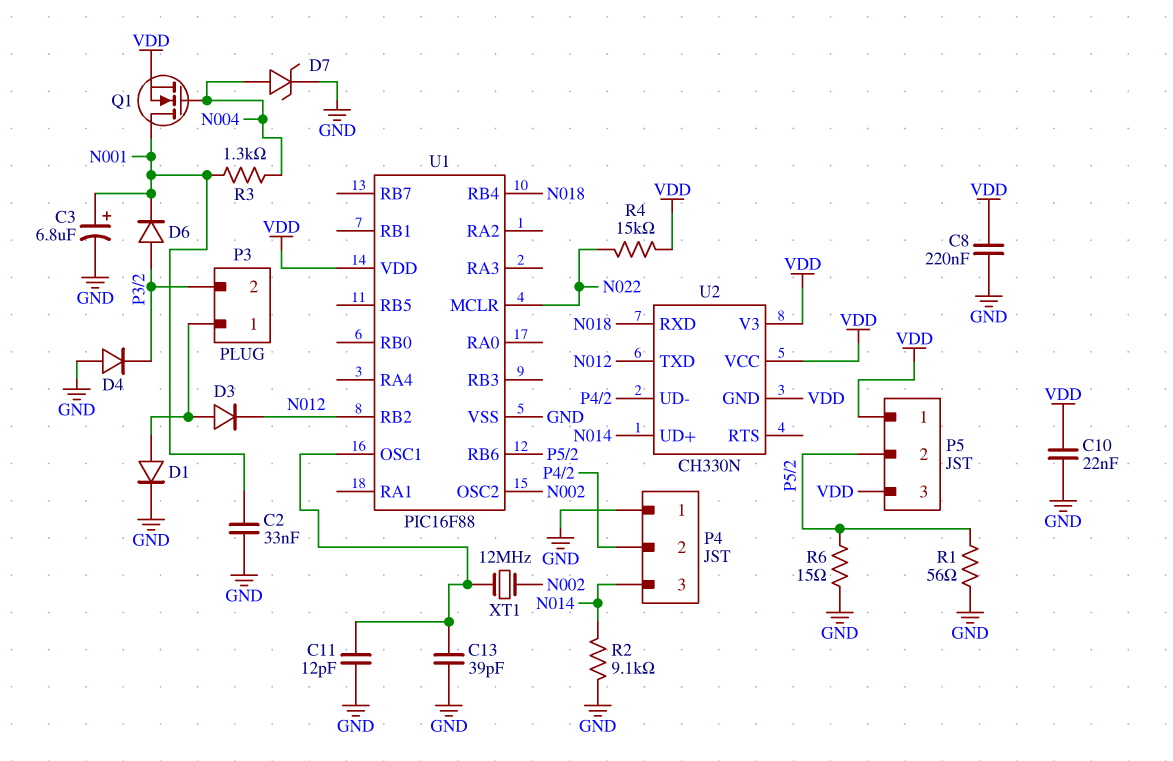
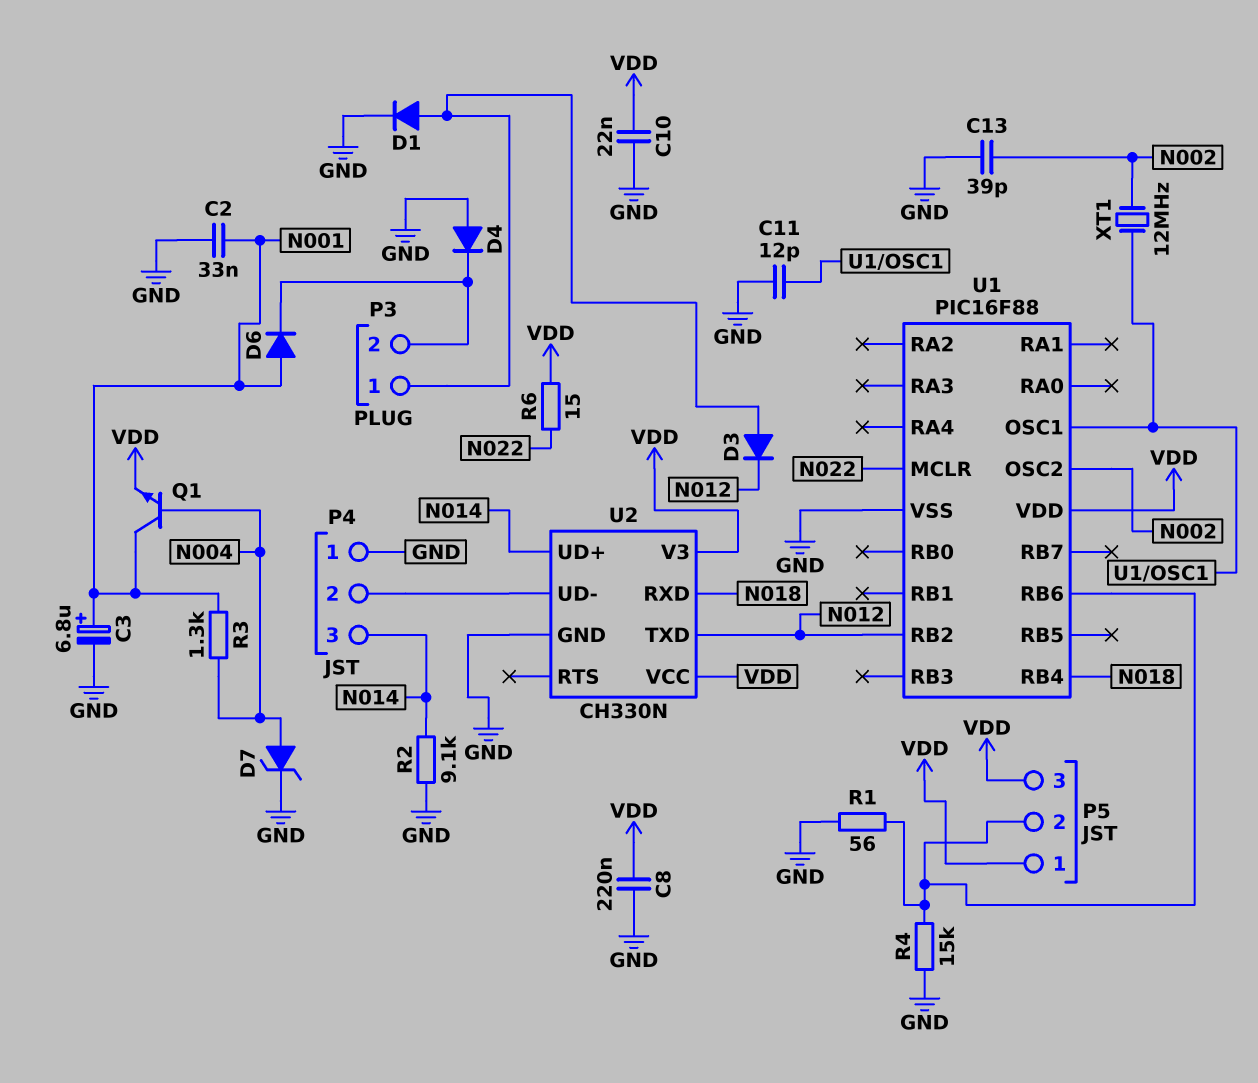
C13: 39pF (GND, U1/OSC1) -> 39pF (GND, N002)
D6: diode (A P3/2, K N001) -> diode (A N001, K P3/2)
Q1: NMOS (G N004, D N001, S VDD) -> NPN (B N004, C N001, E VDD)
R4: 15k (N022, VDD) -> 15k (GND, P5/2)
R6: 15 (GND, P5/2) -> 15 (N022, VDD)
U2 pin GND: VDD -> GND

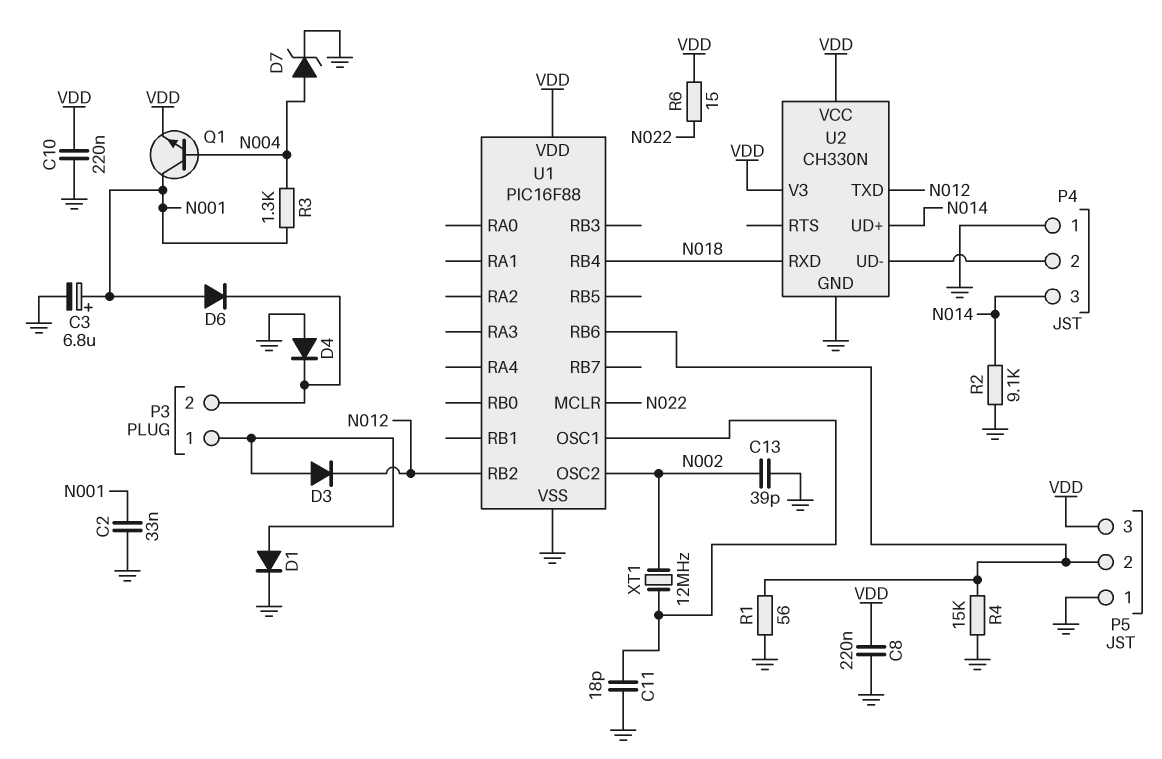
C10: 22nF (GND, VDD) -> 220nF (GND, VDD)
C11: 12pF (GND, U1/OSC1) -> 18pF (GND, U1/OSC1)
P5 pin 1: VDD -> GND

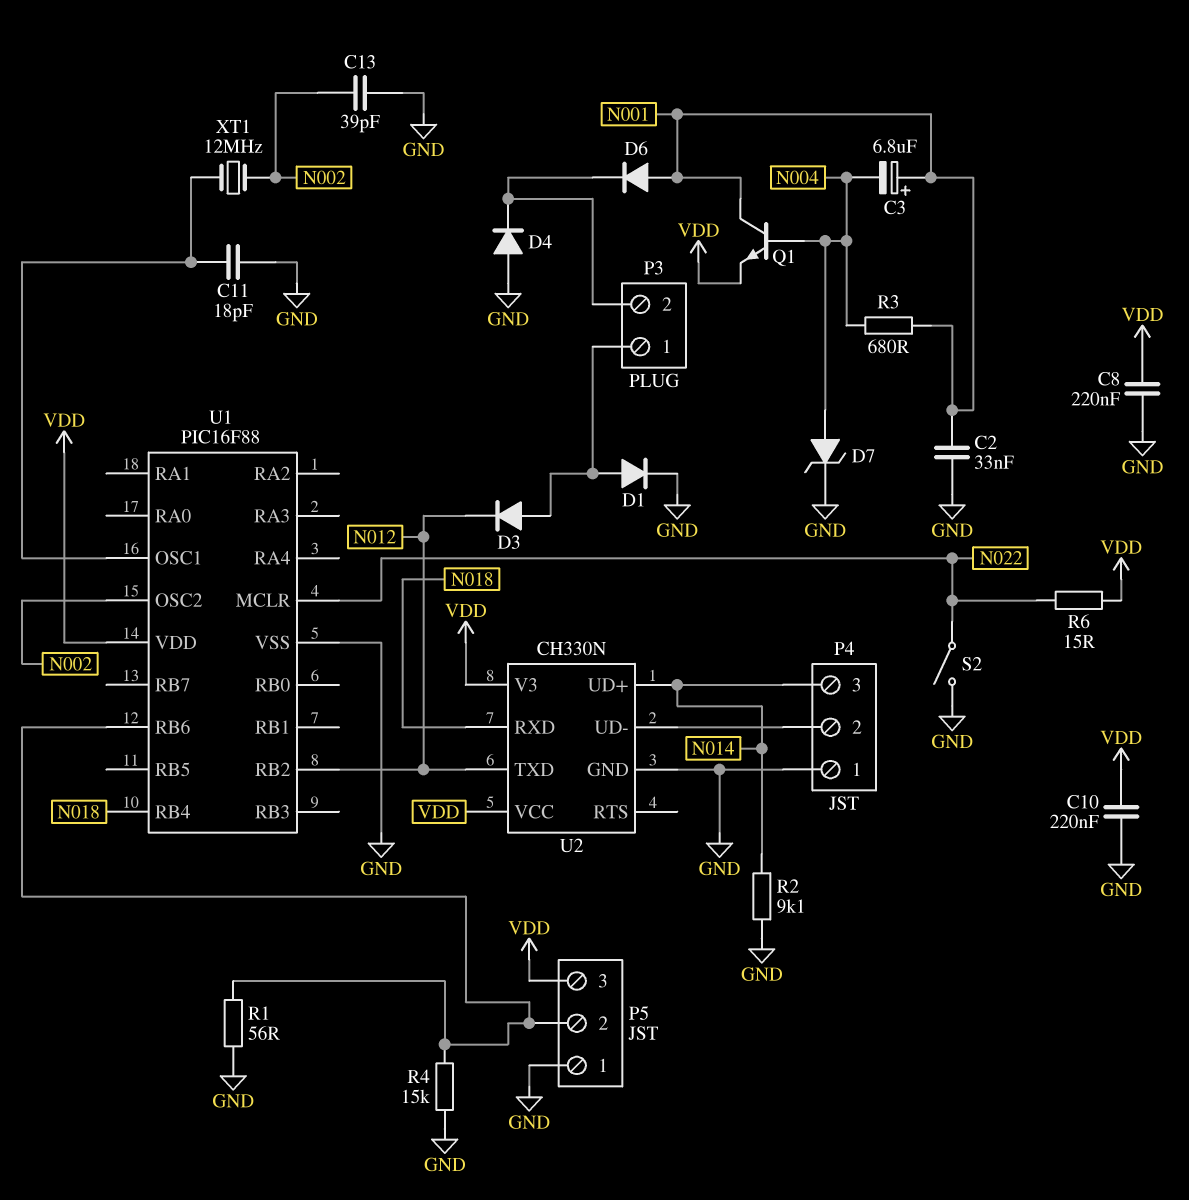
C3: 6.8uF (plus N001, minus GND) -> 6.8uF (plus N001, minus N004)
R3: 1.3k (N001, N004) -> 680 (N001, N004)
S2: none -> switch (GND, N022)

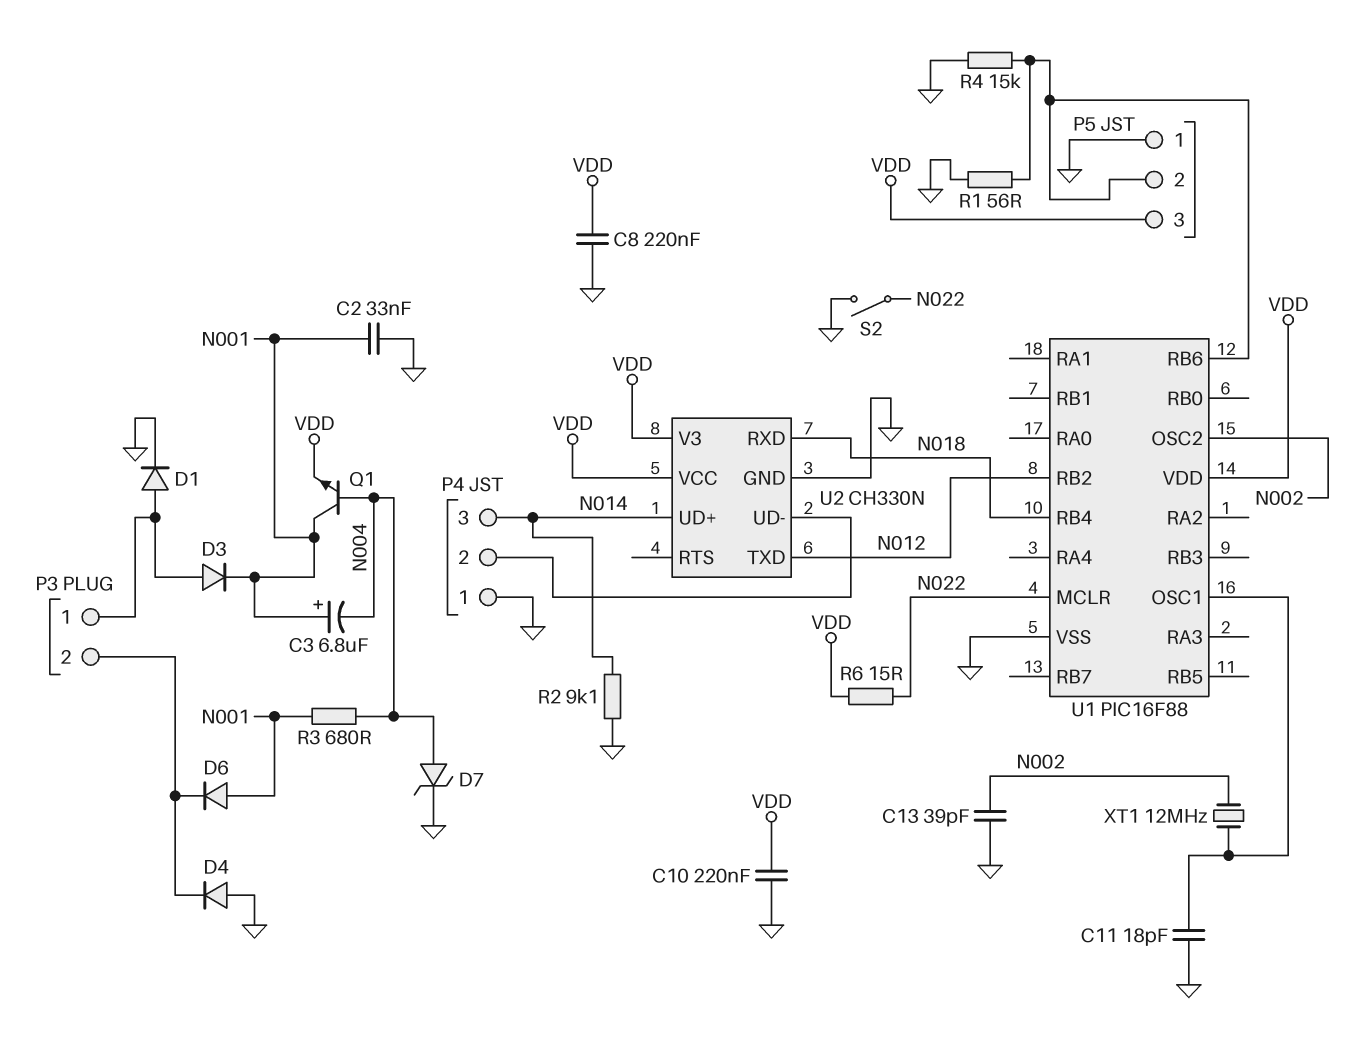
D3: diode (A P3/1, K N012) -> diode (A P3/1, K N001)

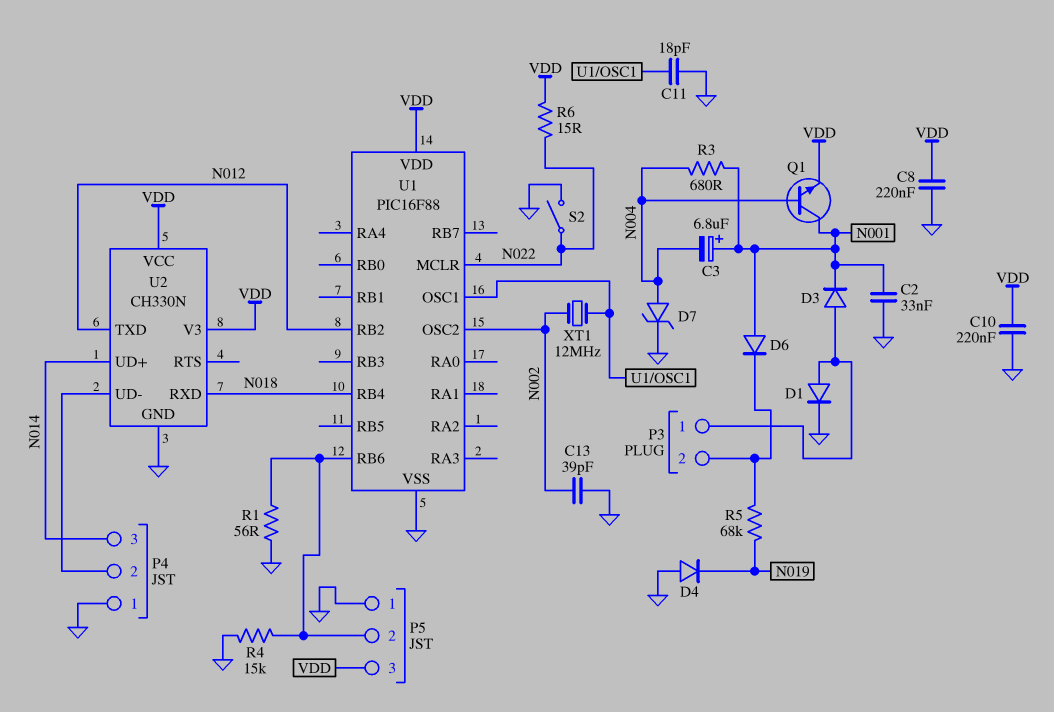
D4: diode (A GND, K P3/2) -> diode (A GND, K N019)
R2: 9.1k (GND, N014) -> none
R5: none -> 68k (N019, P3/2)

